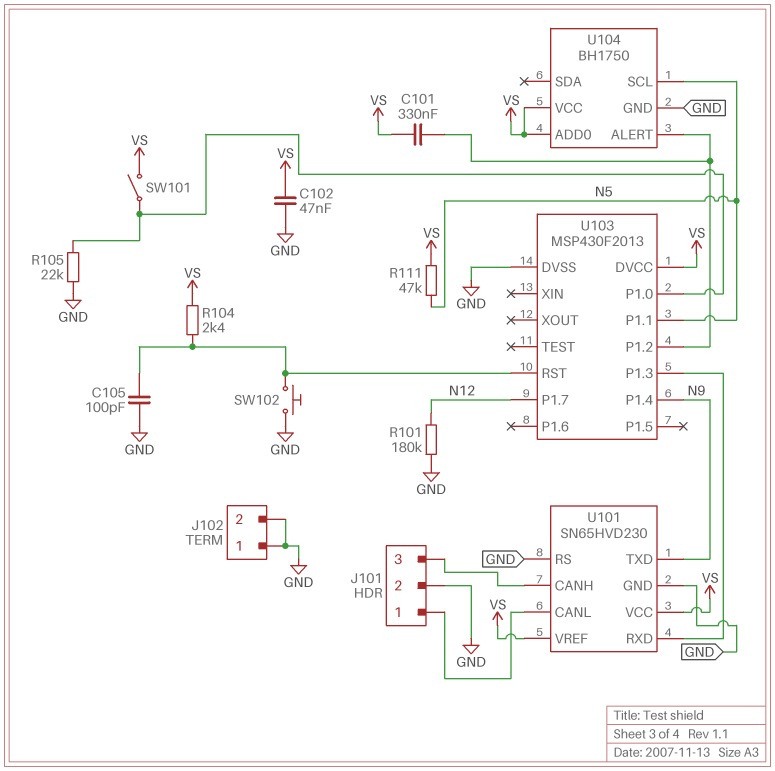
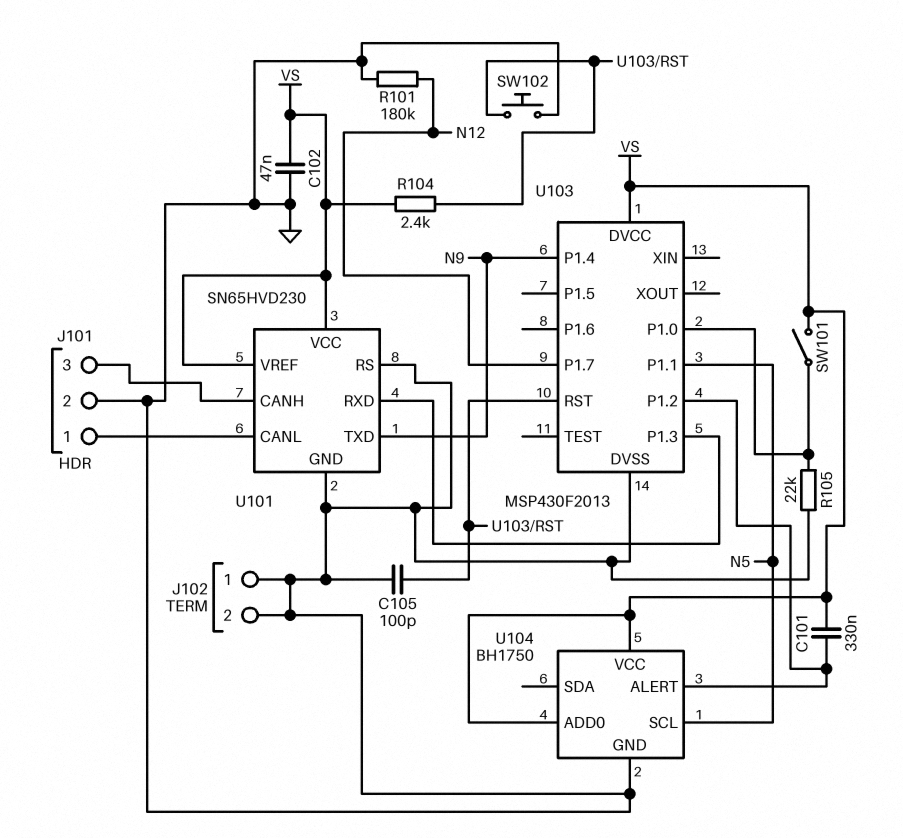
R111: 47k (N5, VS) -> none

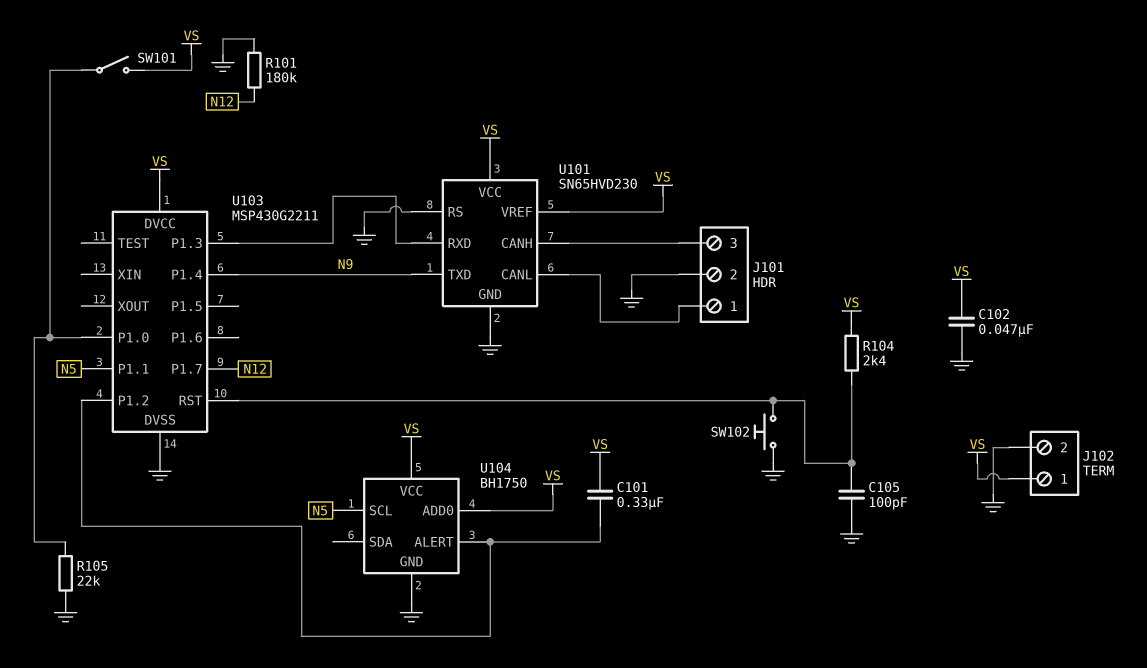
J102 pin 1: GND -> VS
U103: MSP430F2013 -> MSP430G2211

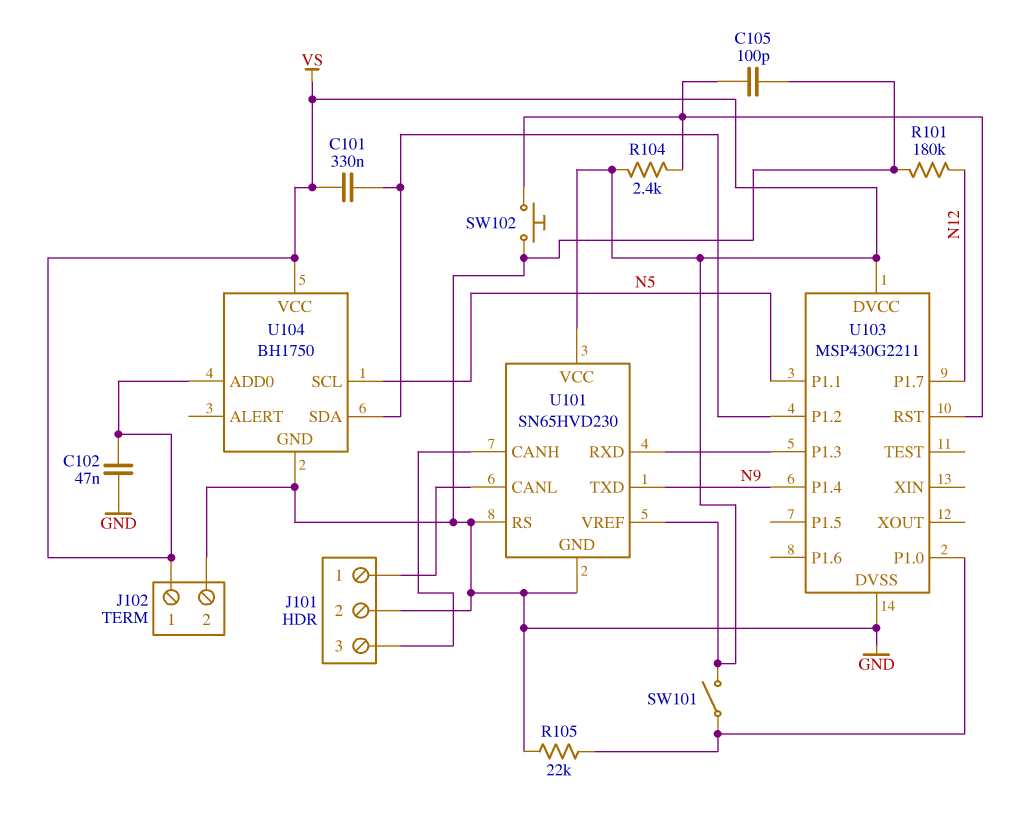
U104 pin ALERT: U103/P1.2 -> none
U104 pin SDA: none -> U103/P1.2

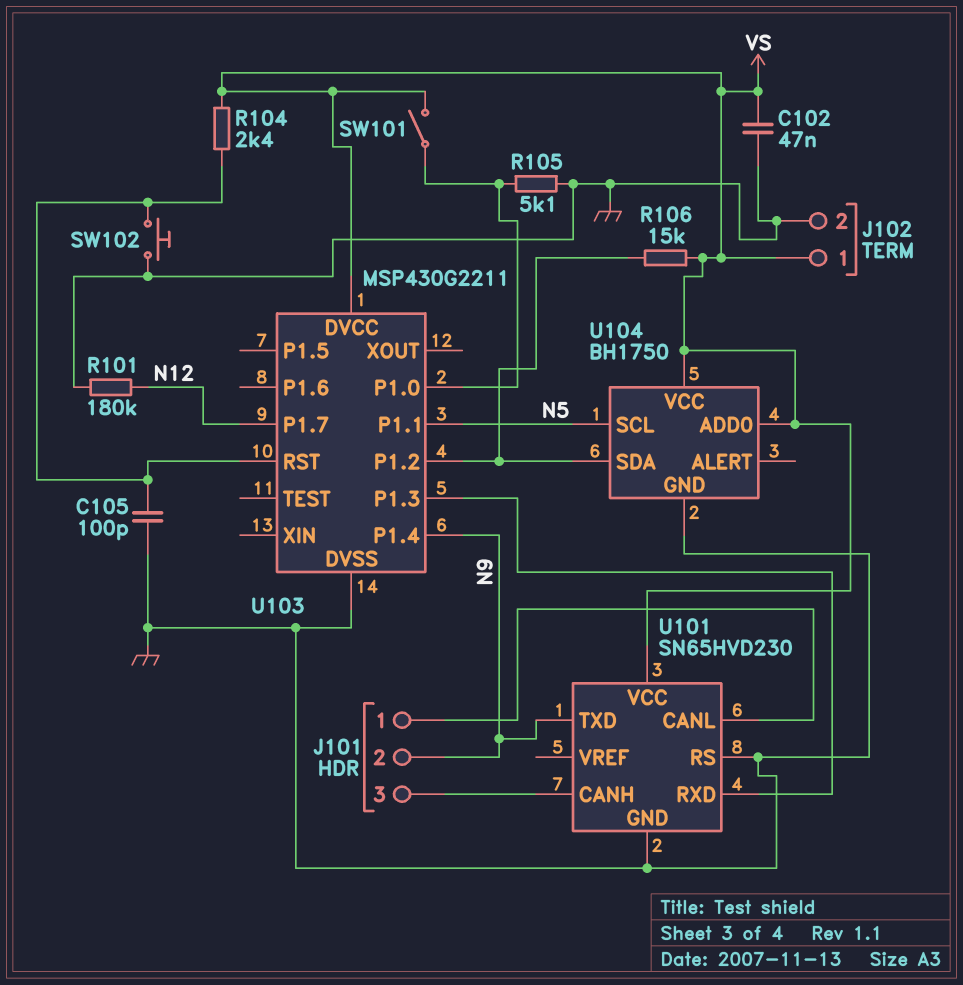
C101: 330nF (U103/P1.2, VS) -> none
J101 pin 2: GND -> N9
R105: 22k (GND, U103/P1.0) -> 5.1k (GND, U103/P1.0)
R106: none -> 15k (U103/P1.2, VS)
U101 pin VREF: VS -> none

